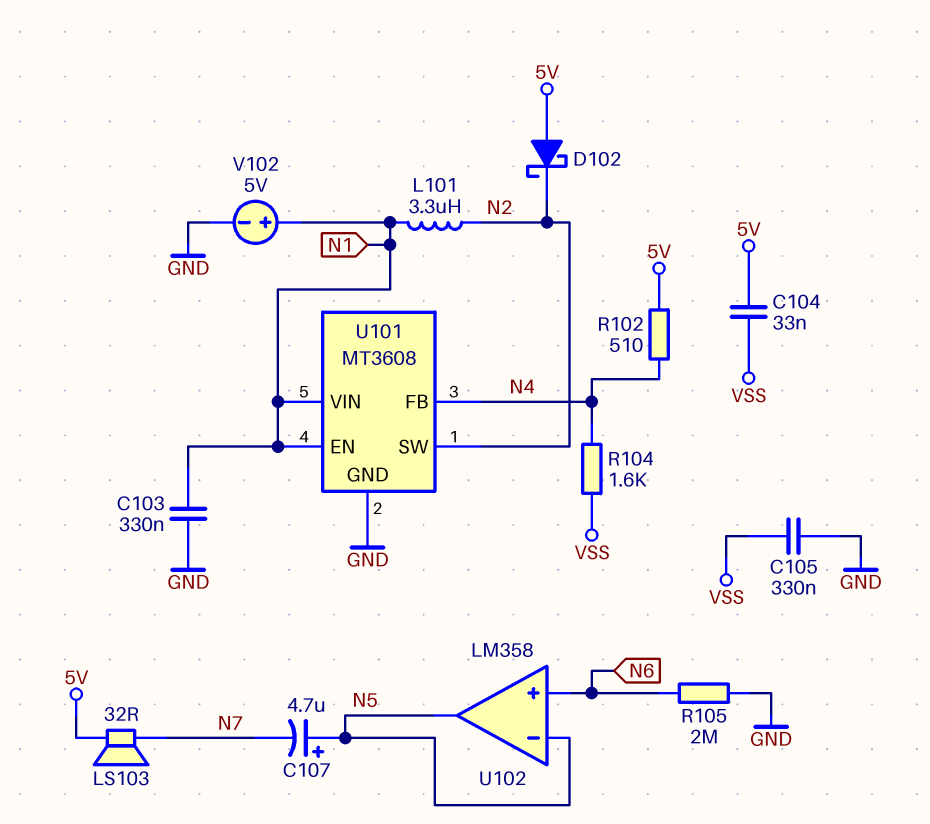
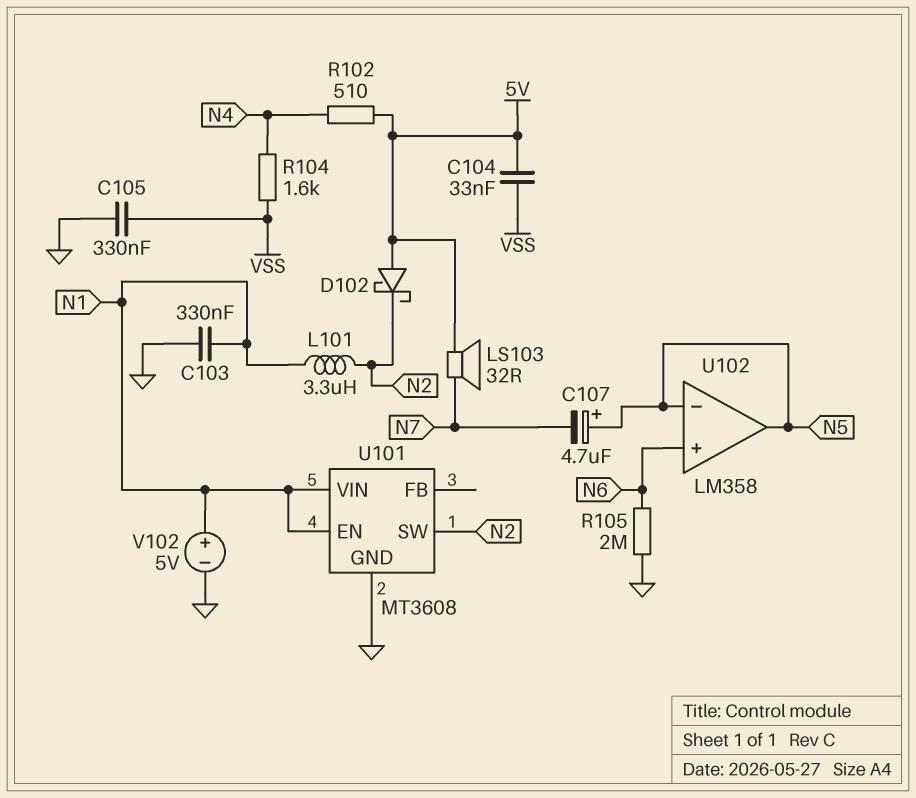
U101 pin FB: N4 -> none

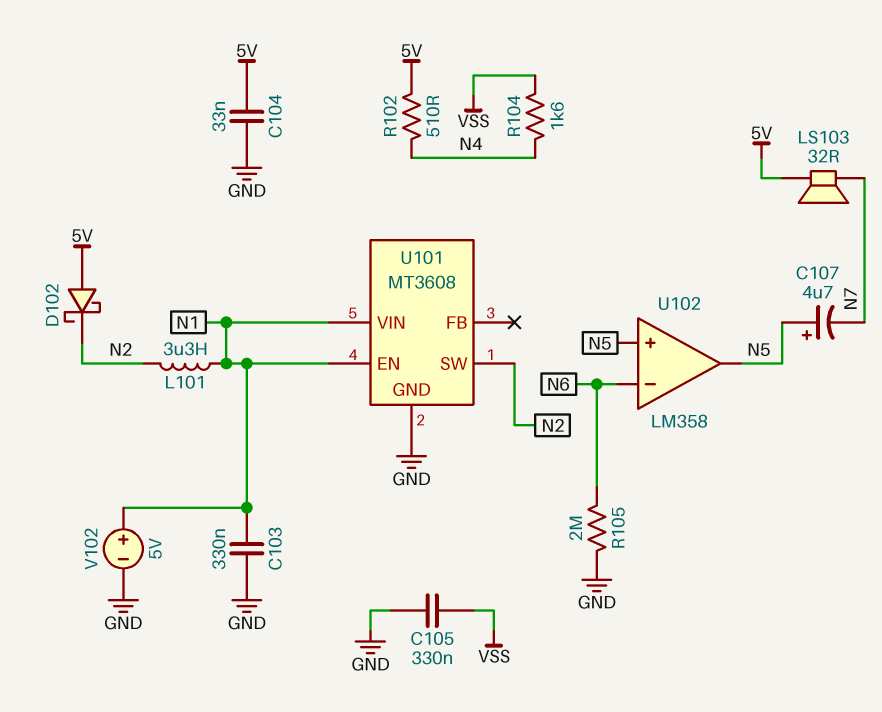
C104: 33nF (5V, VSS) -> 33nF (5V, GND)
U102 pin in+: N6 -> N5
U102 pin in-: N5 -> N6

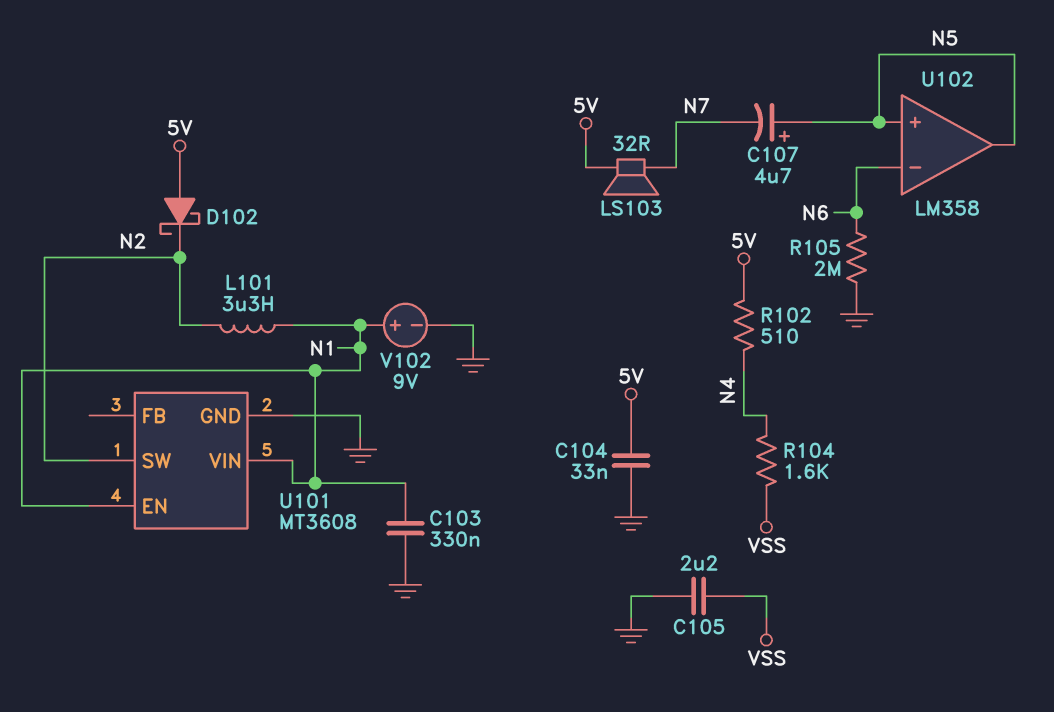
C105: 330nF (GND, VSS) -> 2.2uF (GND, VSS)
V102: 5V (plus N1, minus GND) -> 9V (plus N1, minus GND)

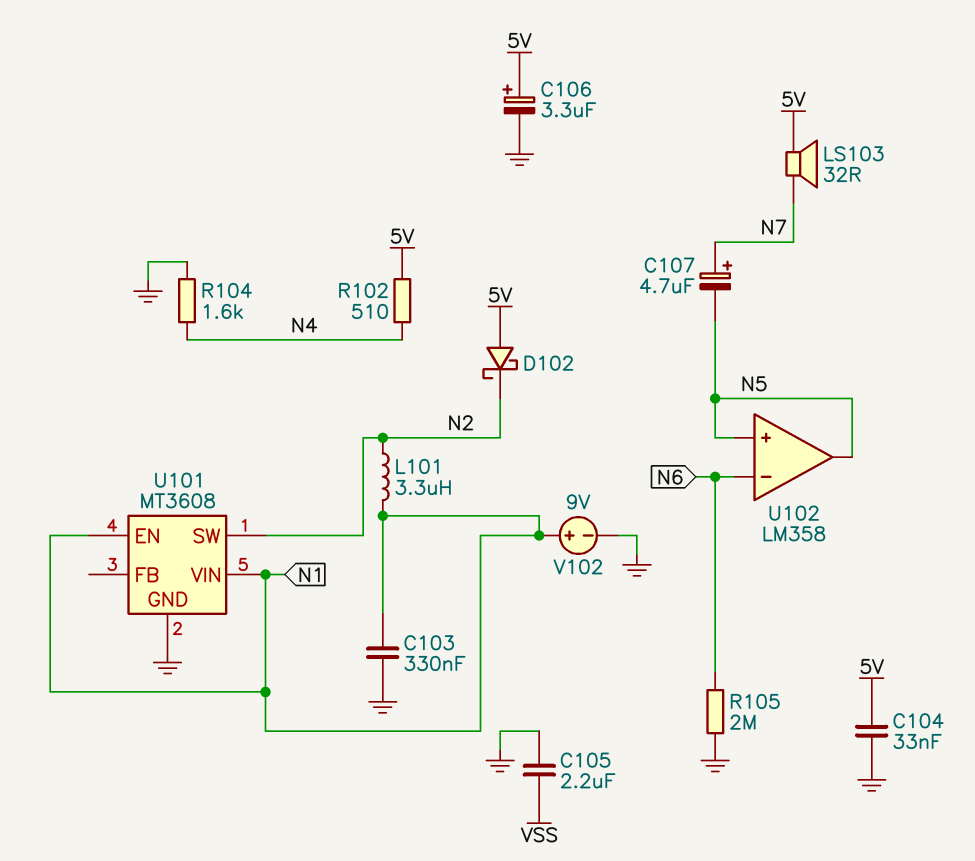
C106: none -> 3.3uF (plus 5V, minus GND)
C107: 4.7uF (plus N5, minus N7) -> 4.7uF (plus N7, minus N5)
R104: 1.6k (N4, VSS) -> 1.6k (GND, N4)

